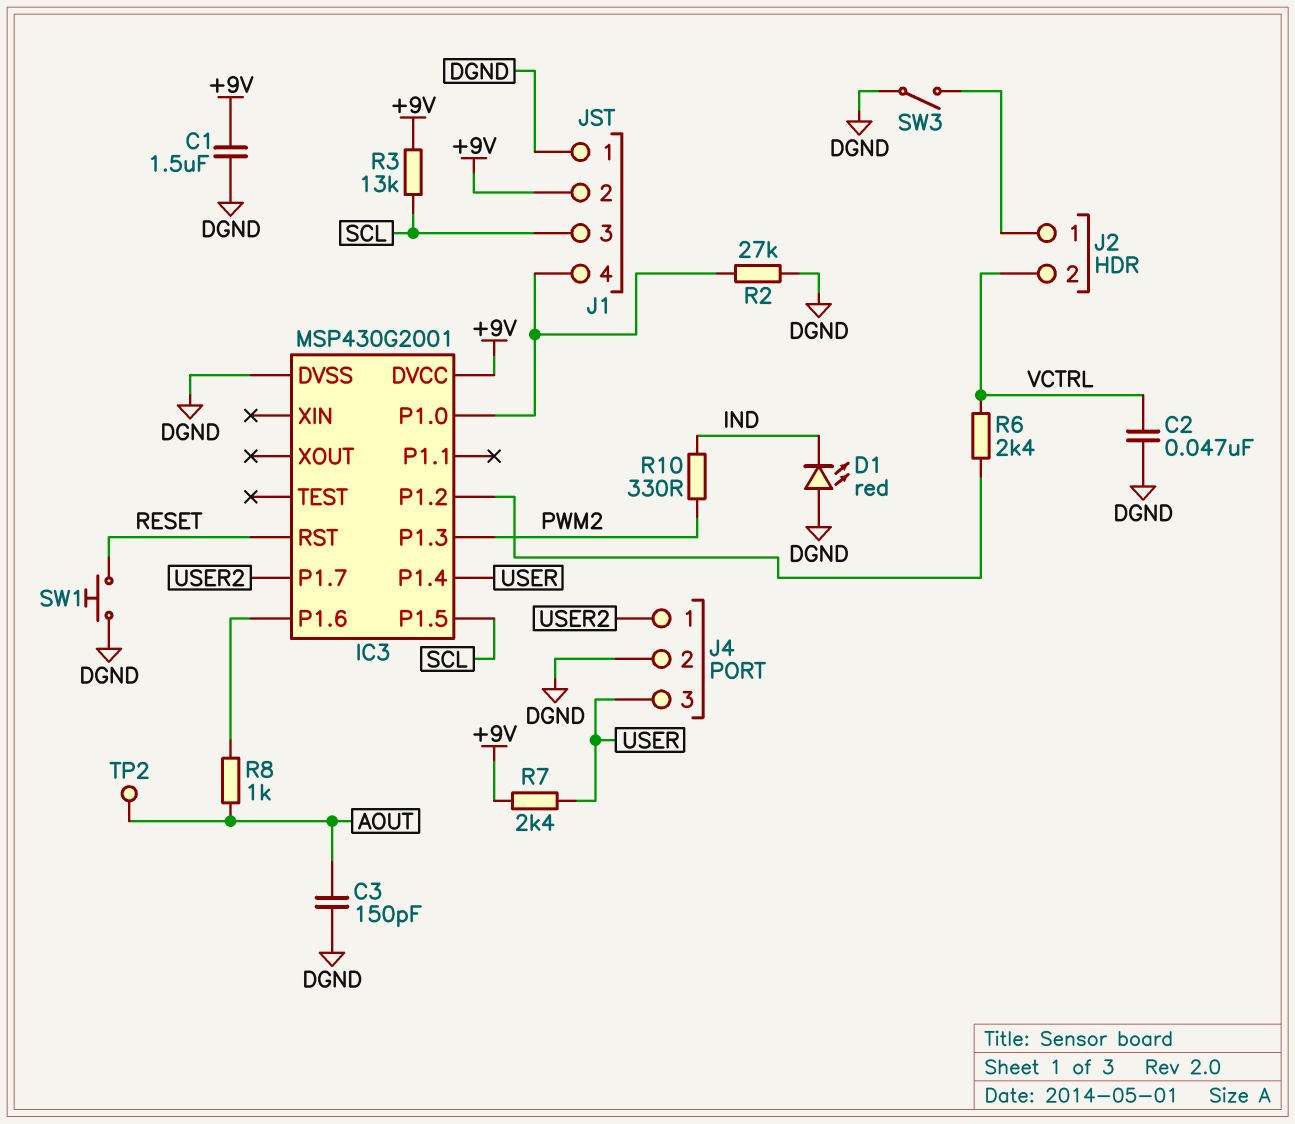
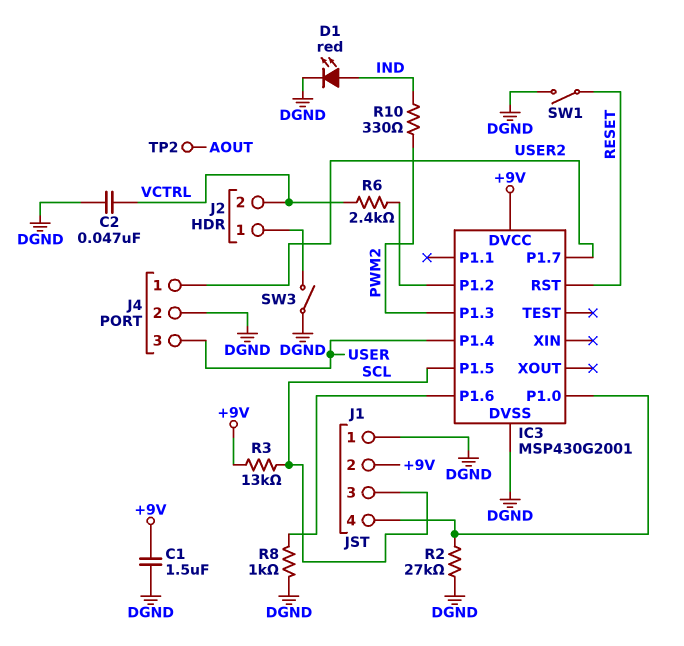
C3: 150pF (AOUT, DGND) -> none
D1: LED red (A DGND, K IND) -> LED red (A IND, K DGND)
R7: 2.4k (+9V, USER) -> none
R8: 1k (AOUT, IC3/P1.6) -> 1k (DGND, IC3/P1.6)
SW1: button (DGND, RESET) -> switch (DGND, RESET)

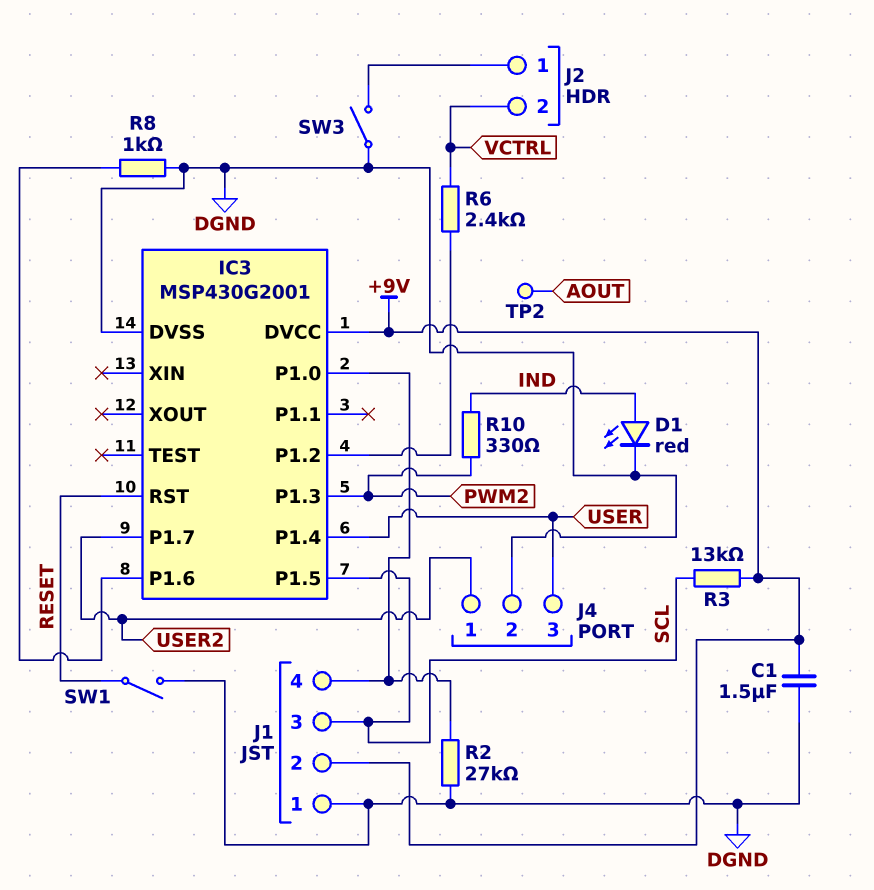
C2: 47nF (DGND, VCTRL) -> none

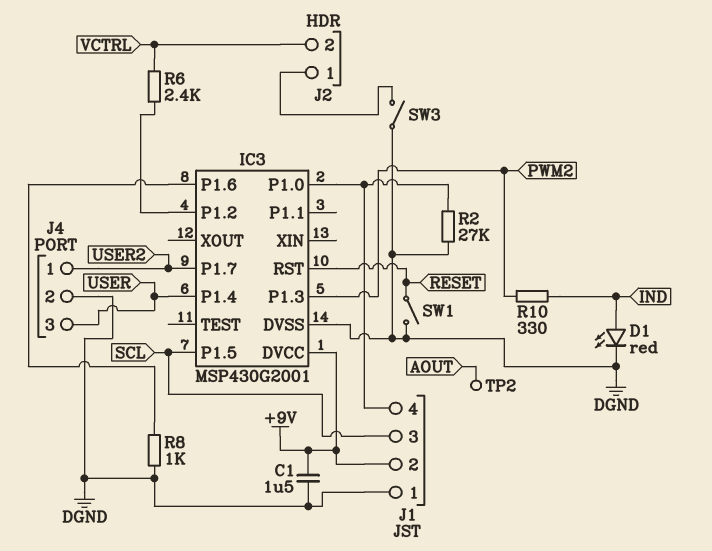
R3: 13k (+9V, SCL) -> none

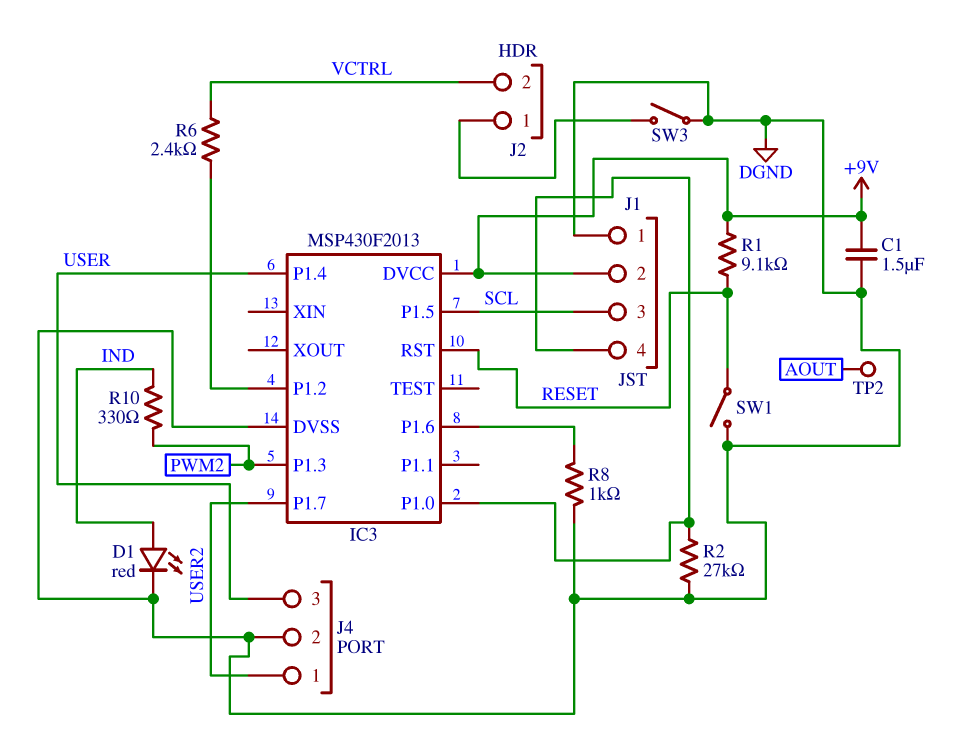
IC3: MSP430G2001 -> MSP430F2013
R1: none -> 9.1k (+9V, RESET)

